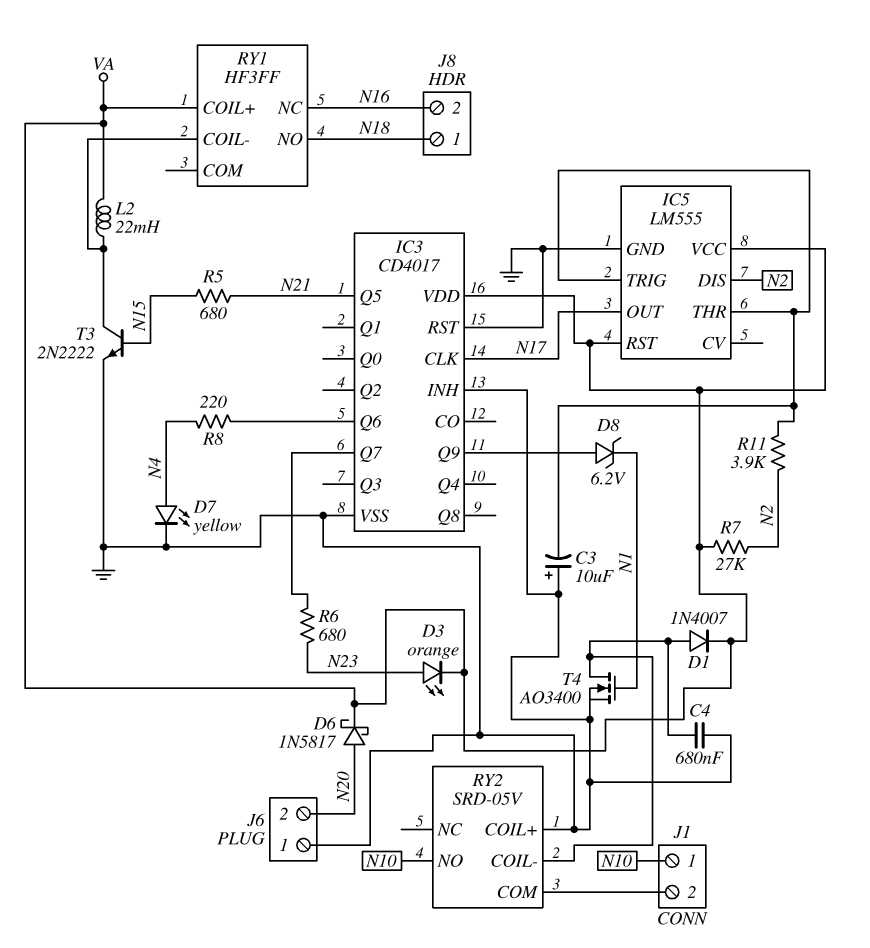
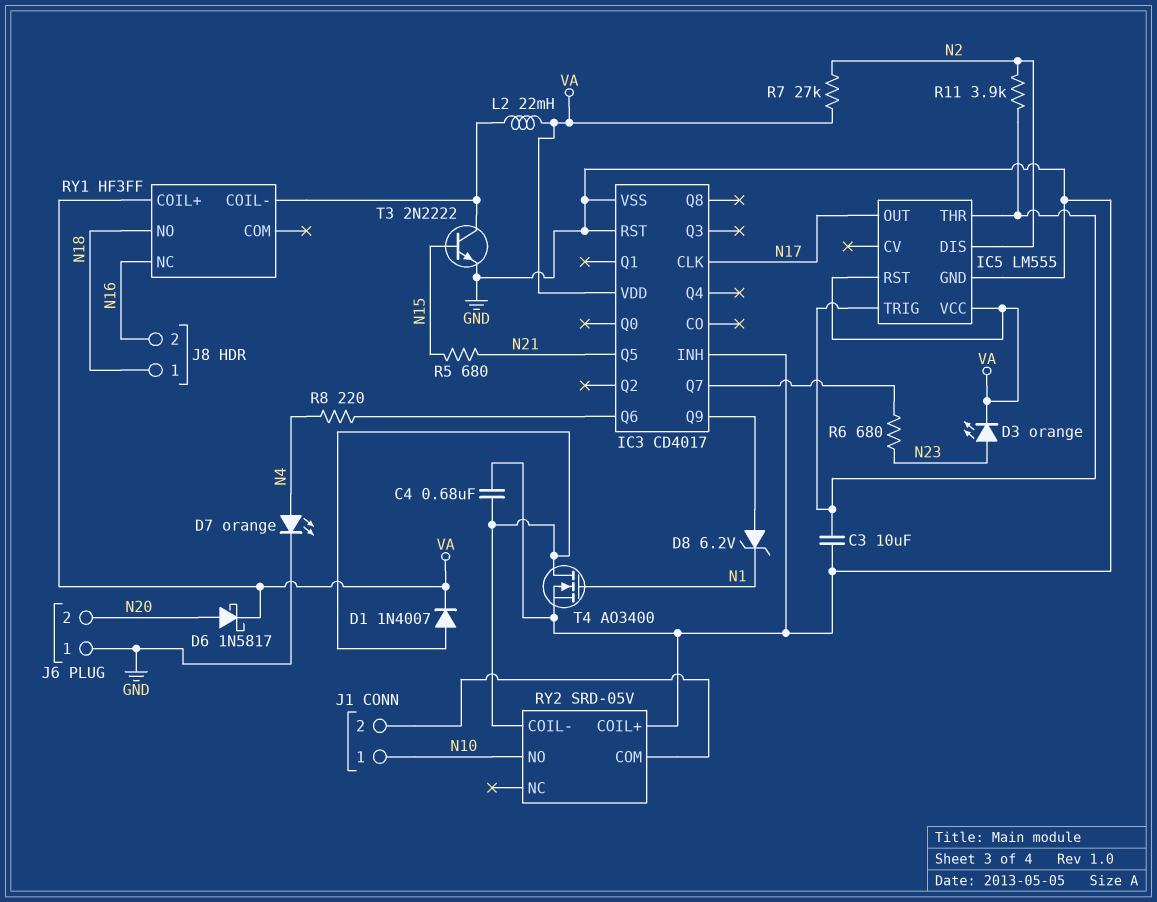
C3: 10uF (plus GND, minus IC5/THR) -> 10uF (GND, IC5/THR)
D7: LED yellow (A N4, K GND) -> LED orange (A N4, K GND)

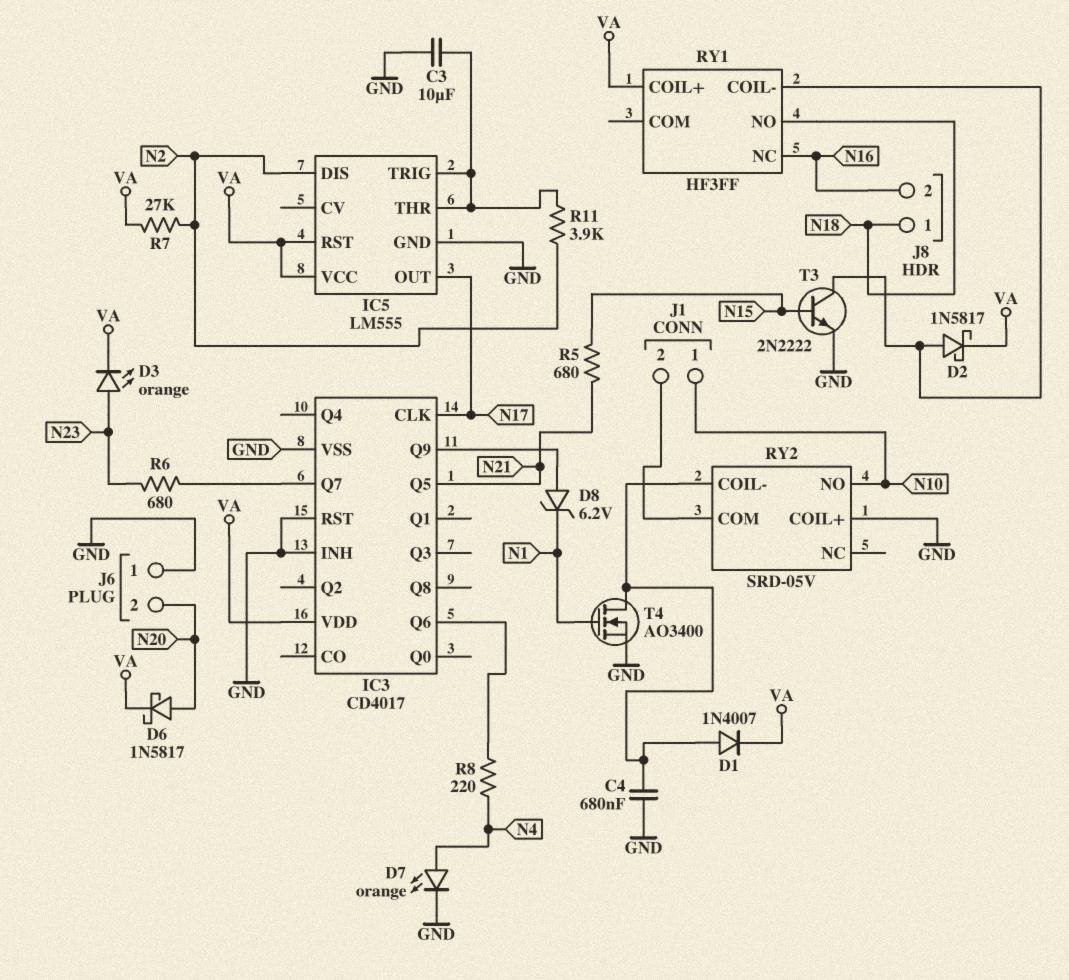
D2: none -> schottky 1N5817 (A RY1/COIL-, K VA)
L2: 22mH (RY1/COIL-, VA) -> none

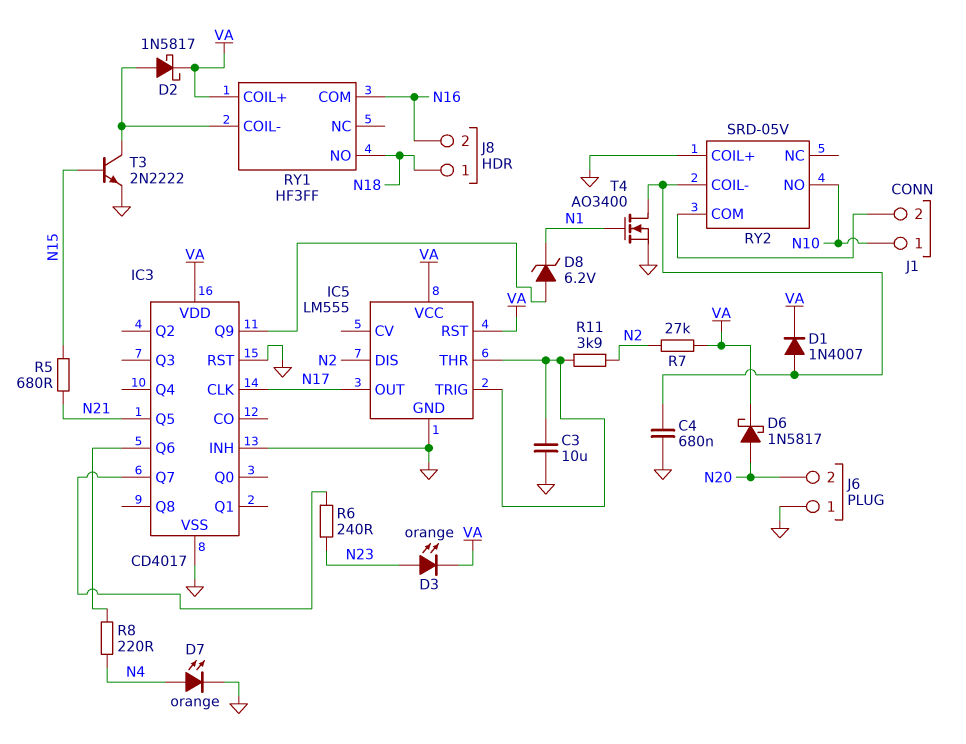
R6: 680 (IC3/Q7, N23) -> 240 (IC3/Q7, N23)
RY1 pin COM: none -> N16
RY1 pin NC: N16 -> none

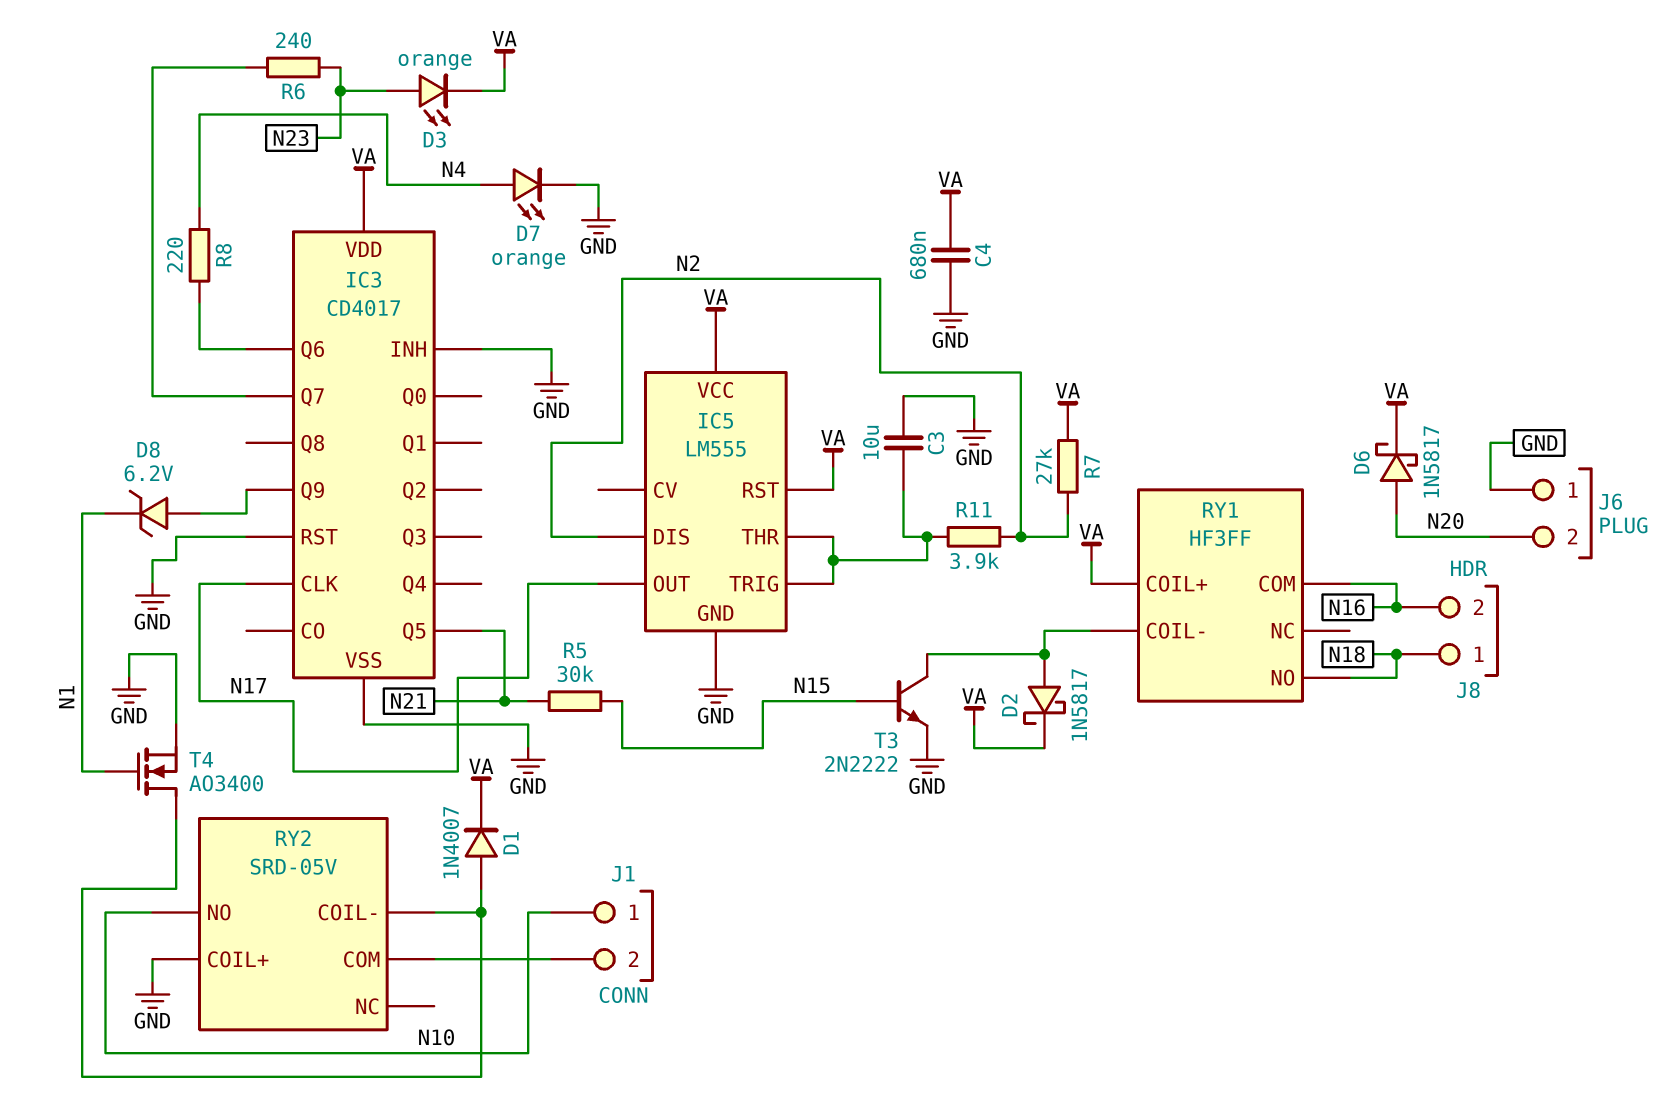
C4: 680nF (GND, RY2/COIL-) -> 680nF (GND, VA)
R5: 680 (N15, N21) -> 30k (N15, N21)

